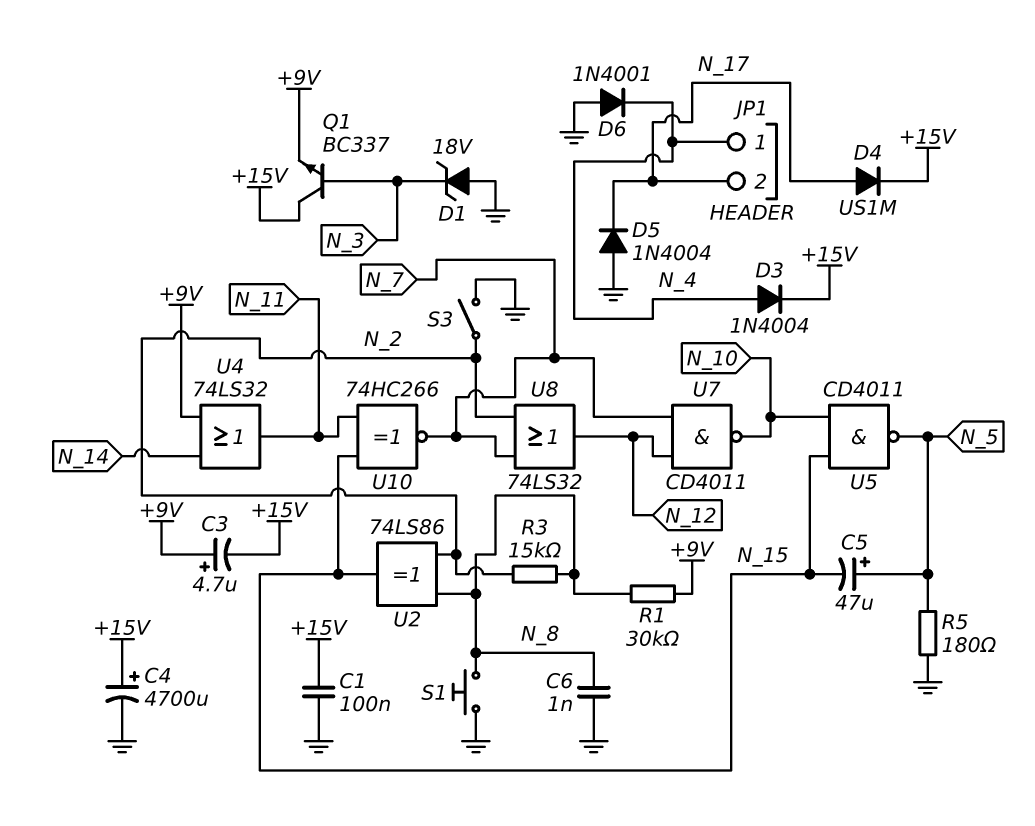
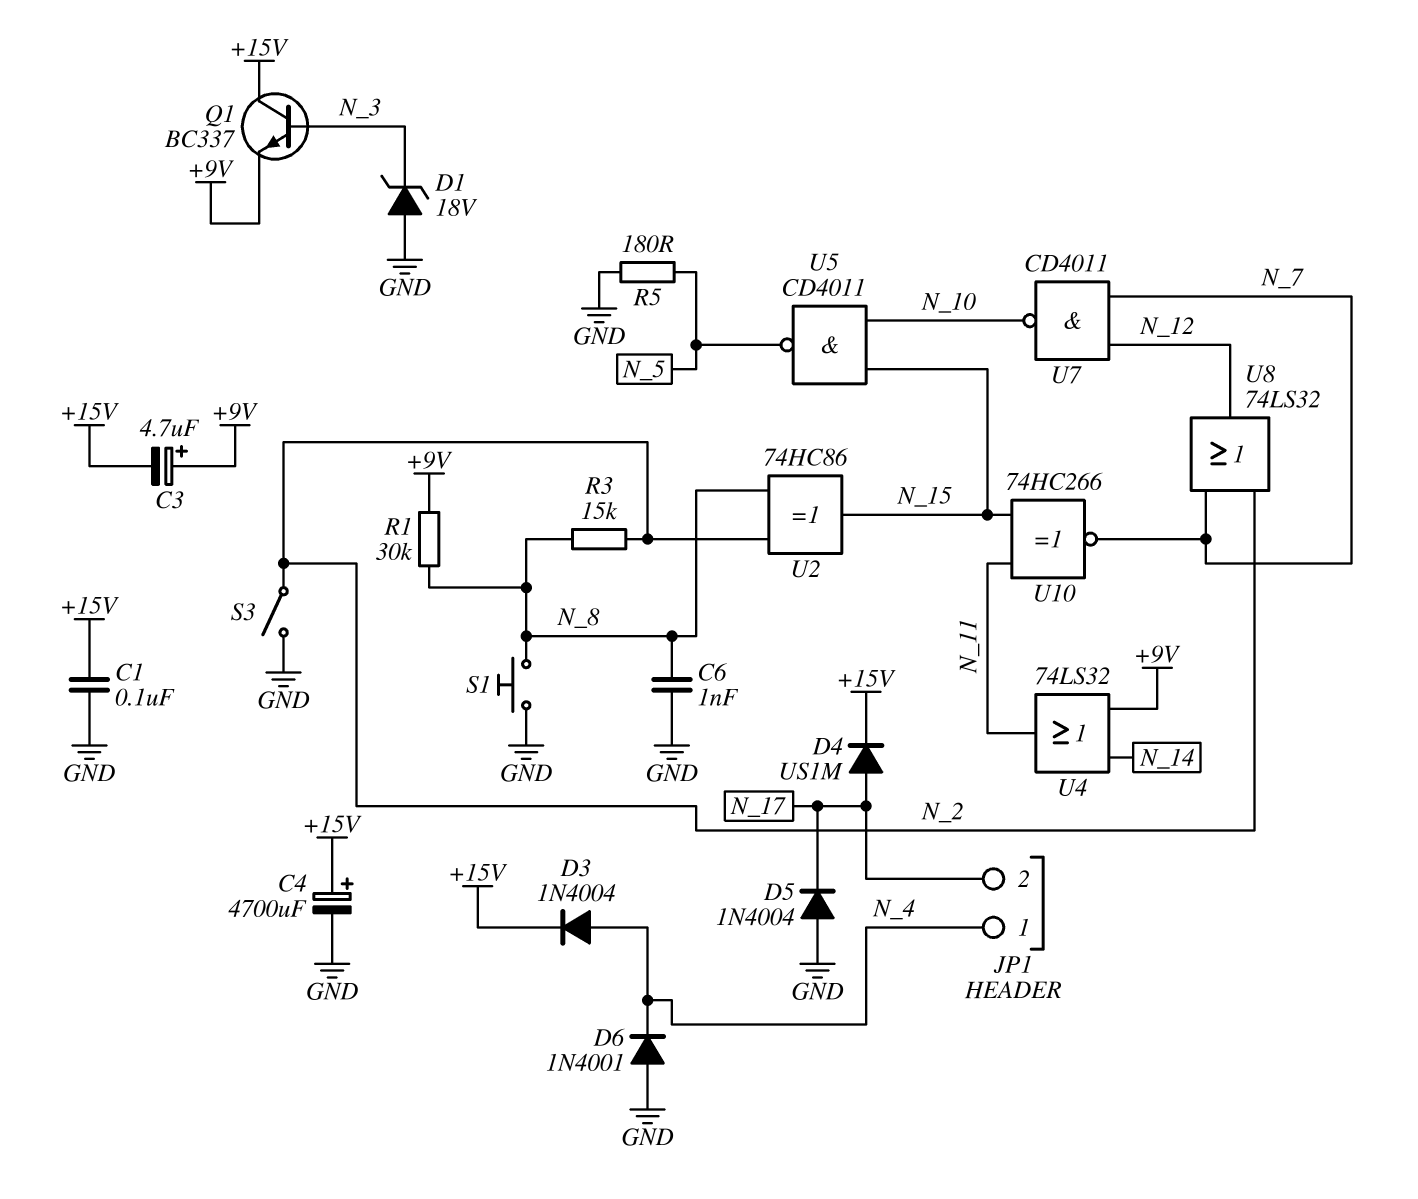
C5: 47uF (plus N_5, minus N_15) -> none
U2: XOR 74LS86 (in N_2, in N_8, out N_15) -> XOR 74HC86 (in N_2, in N_8, out N_15)

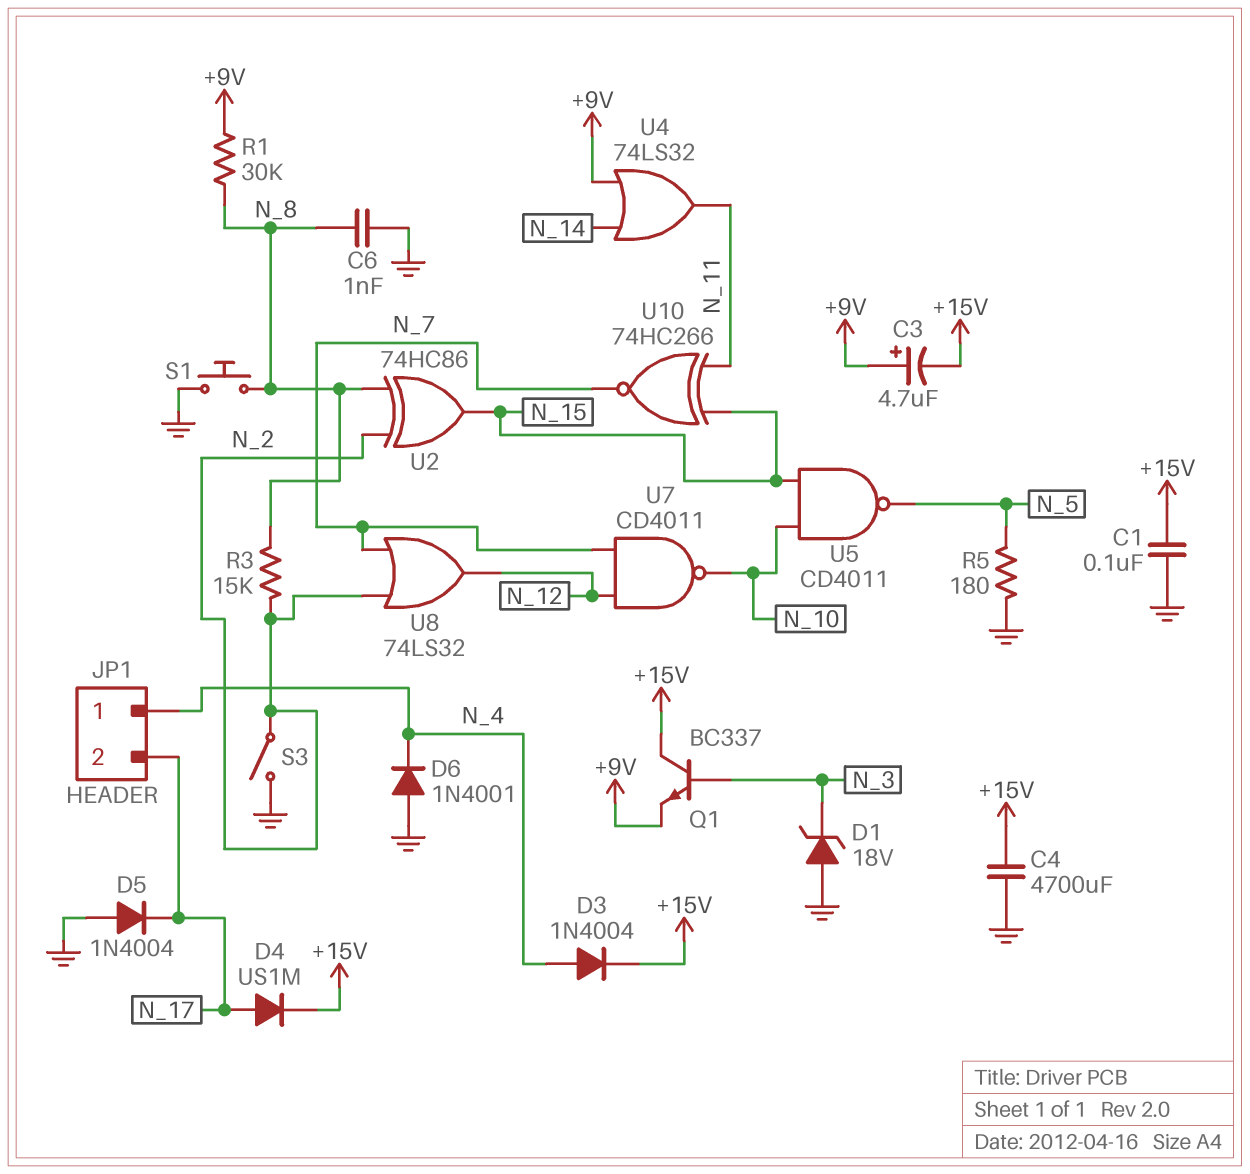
C4: 4700uF (plus +15V, minus GND) -> 4700uF (+15V, GND)

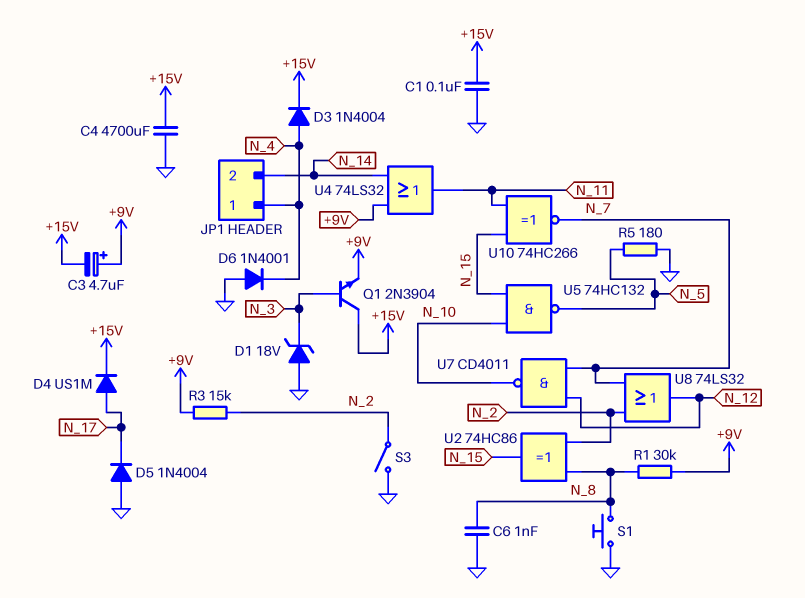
JP1 pin 2: N_17 -> N_14
Q1: NPN BC337 (B N_3, C +15V, E +9V) -> NPN 2N3904 (B N_3, C +15V, E +9V)
R3: 15k (N_2, N_8) -> 15k (+9V, N_2)
U5: NAND CD4011 (in N_10, in N_15, out N_5) -> NAND 74HC132 (in N_10, in N_15, out N_5)

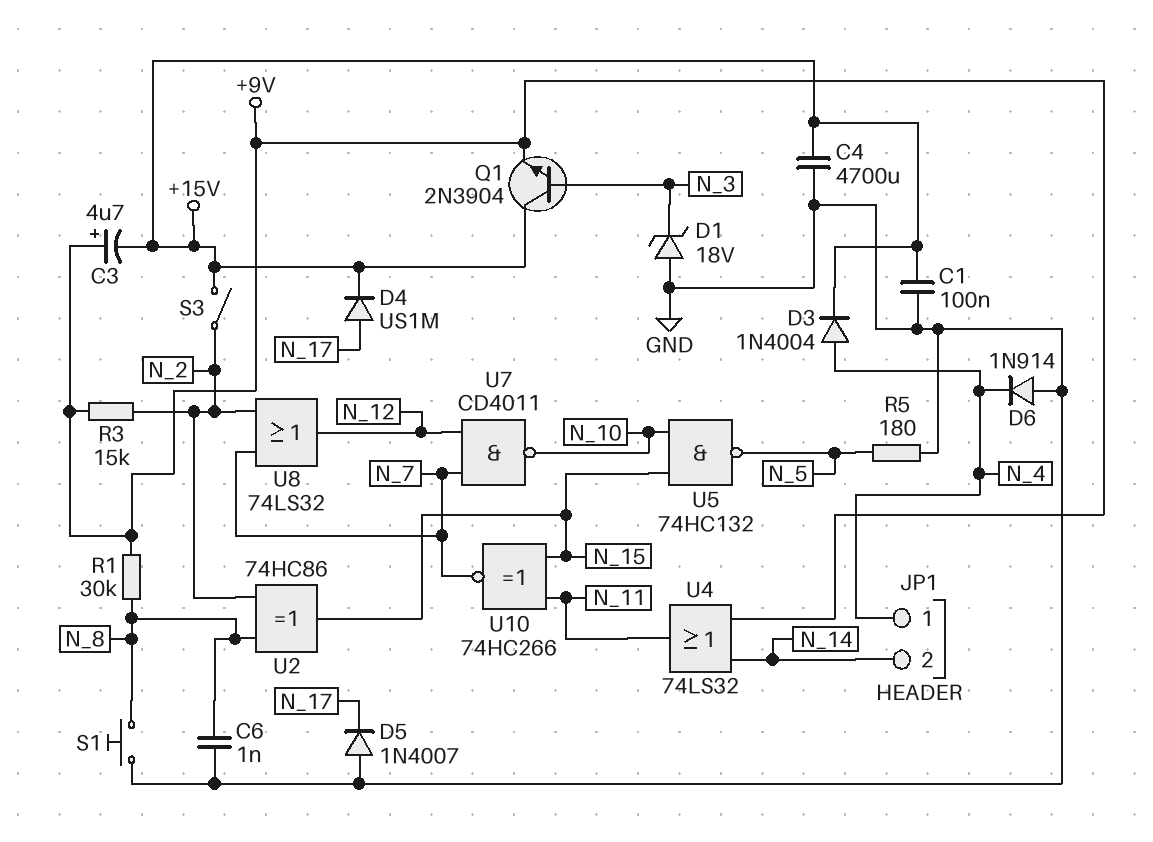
D5: diode 1N4004 (A GND, K N_17) -> diode 1N4007 (A GND, K N_17)
D6: diode 1N4001 (A GND, K N_4) -> diode 1N914 (A GND, K N_4)
S3: switch (GND, N_2) -> switch (+15V, N_2)

